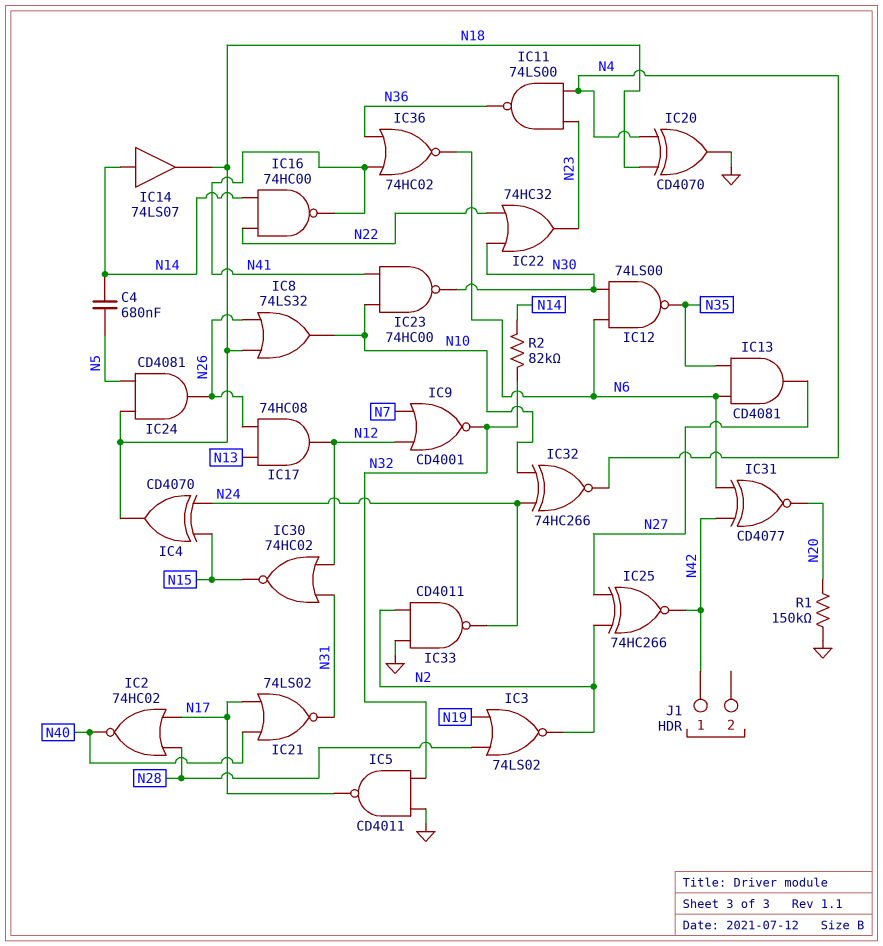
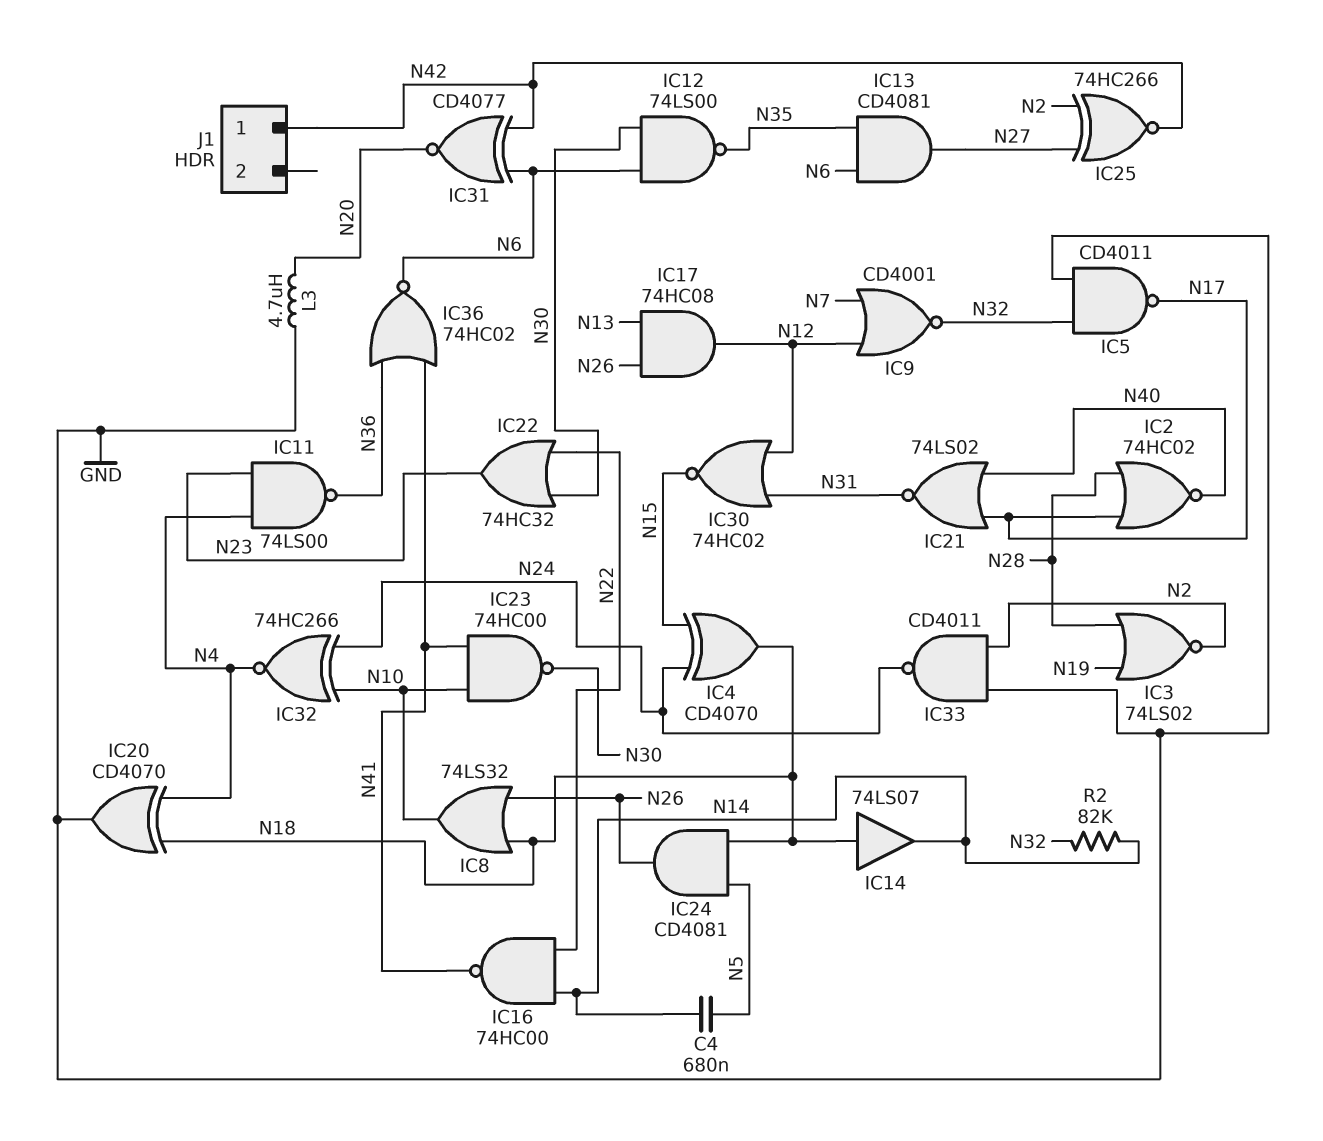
IC14: buffer 74LS07 (in N14, out N18) -> buffer 74LS07 (in N18, out N14)
L3: none -> 4.7uH (GND, N20)
R1: 150k (GND, N20) -> none

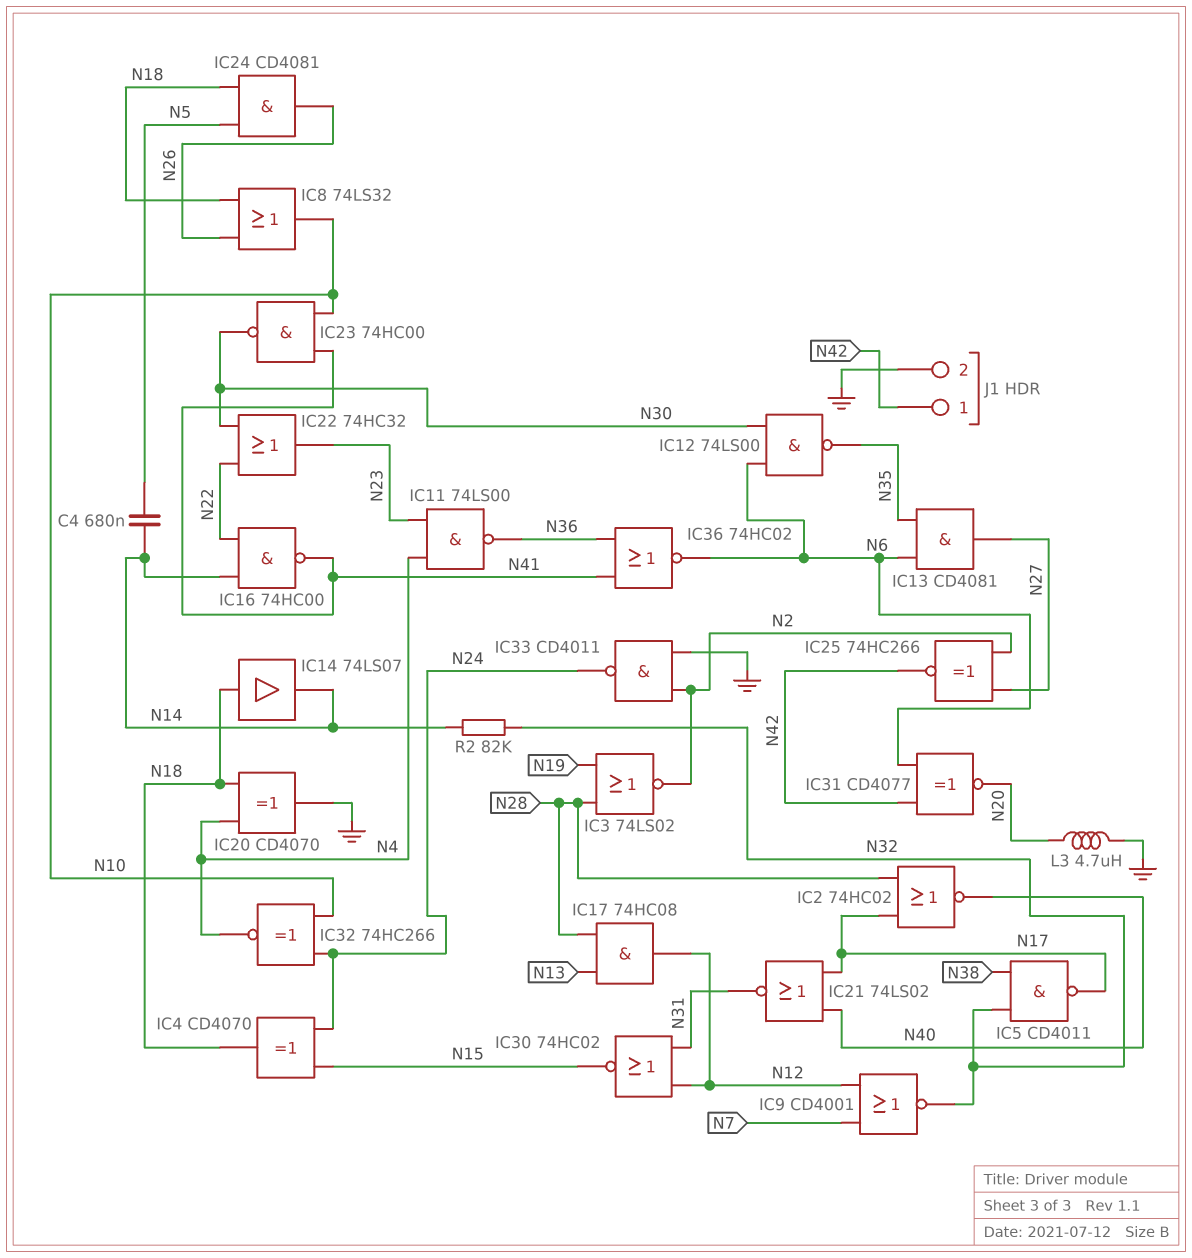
IC5: NAND CD4011 (in GND, in N32, out N17) -> NAND CD4011 (in N32, in N38, out N17)
IC17: AND 74HC08 (in N13, in N26, out N12) -> AND 74HC08 (in N13, in N28, out N12)
J1 pin 2: none -> GND

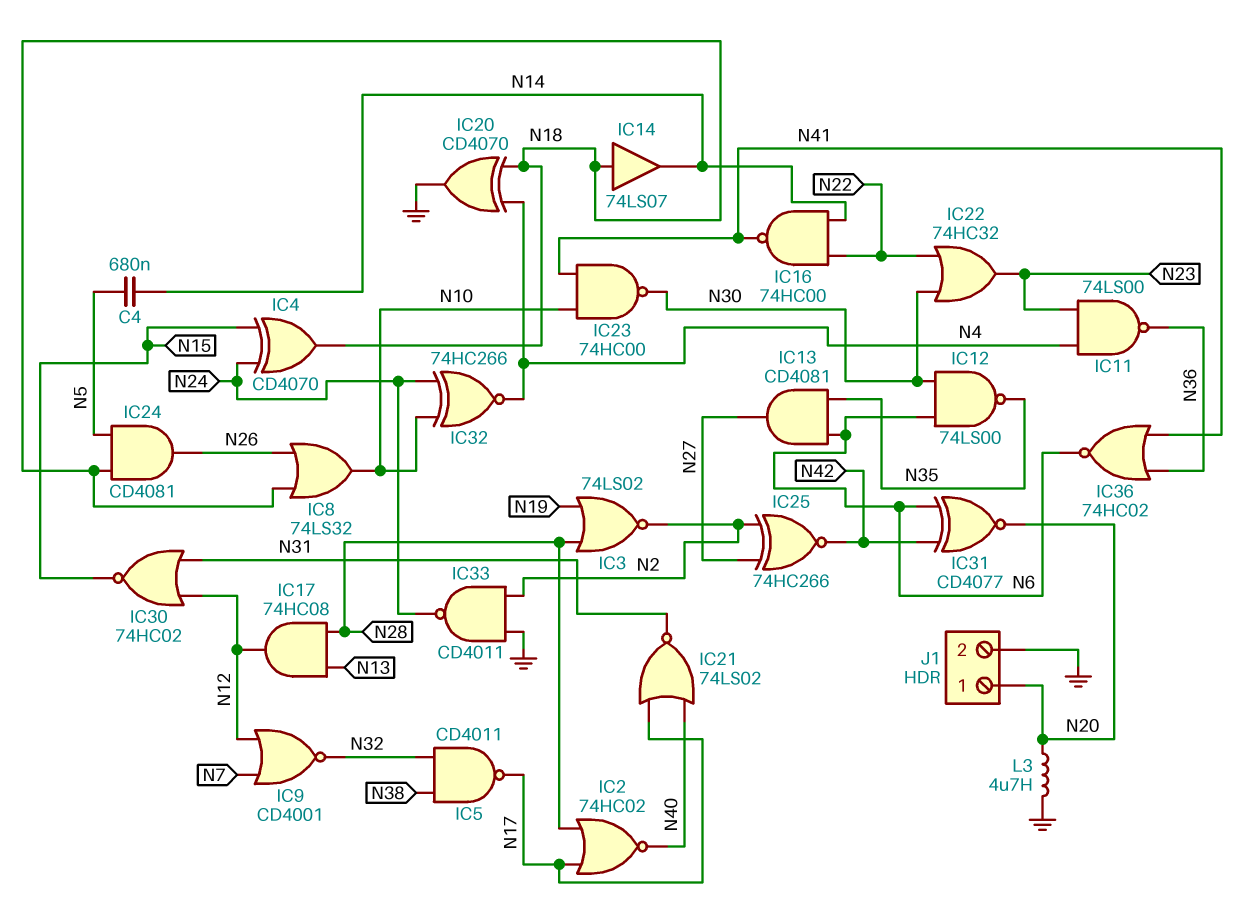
J1 pin 1: N42 -> N20
R2: 82k (N14, N32) -> none

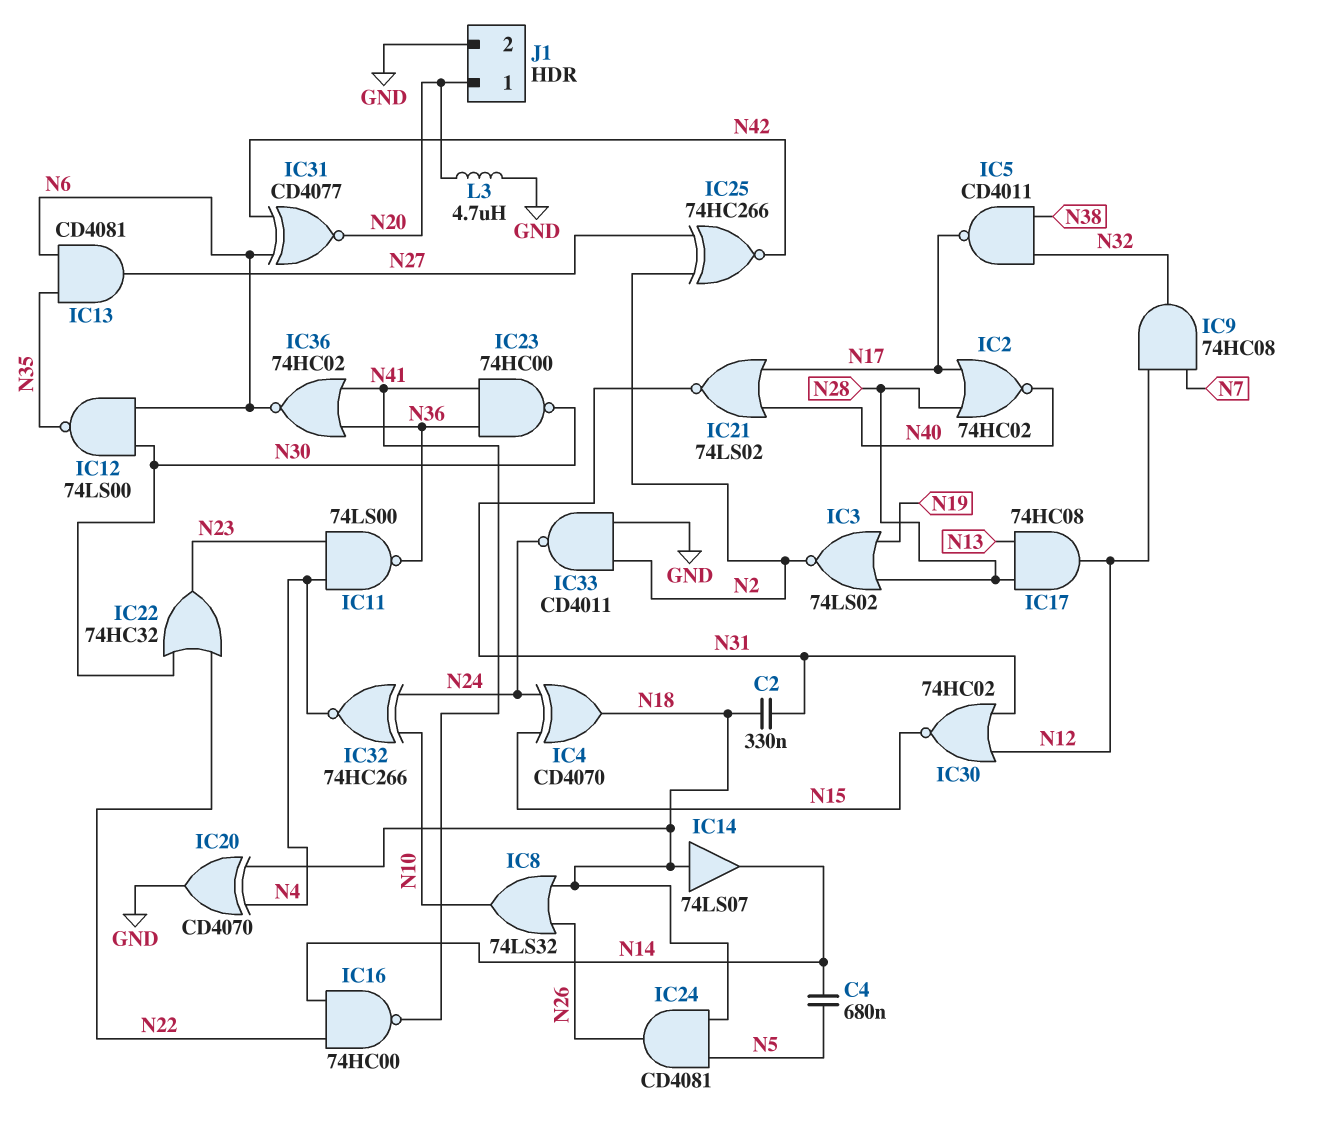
C2: none -> 330nF (N18, N31)
IC9: NOR CD4001 (in N7, in N12, out N32) -> AND 74HC08 (in N7, in N12, out N32)
IC23: NAND 74HC00 (in N10, in N41, out N30) -> NAND 74HC00 (in N36, in N41, out N30)

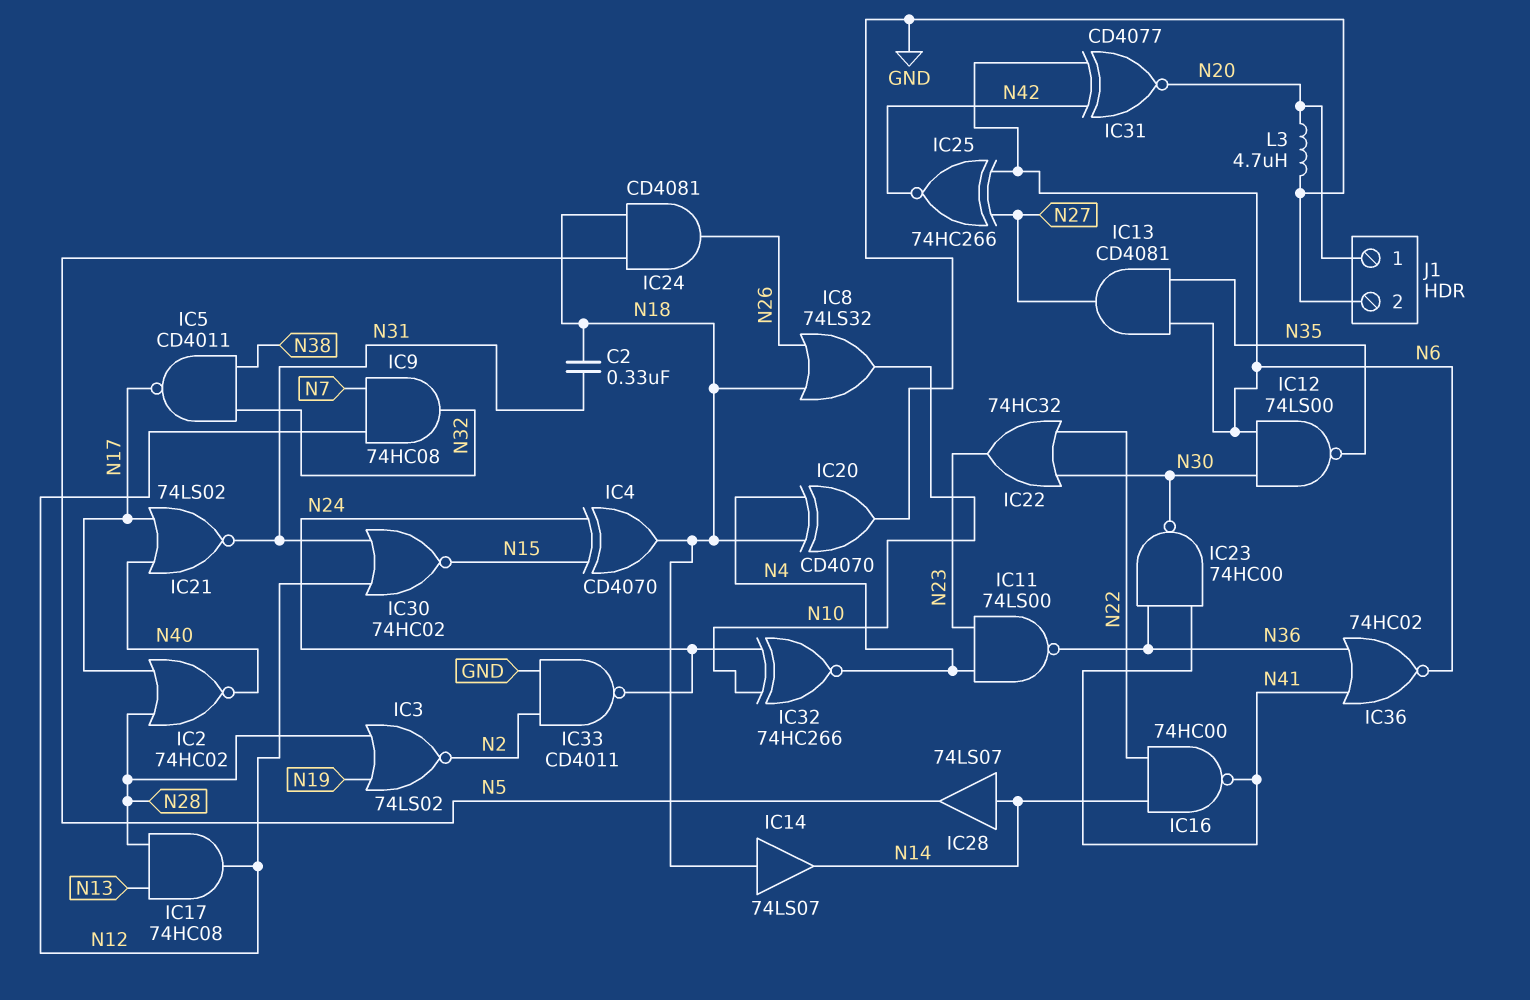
C4: 680nF (N5, N14) -> none
IC25: XNOR 74HC266 (in N2, in N27, out N42) -> XNOR 74HC266 (in N6, in N27, out N42)
IC28: none -> buffer 74LS07 (in N14, out N5)

